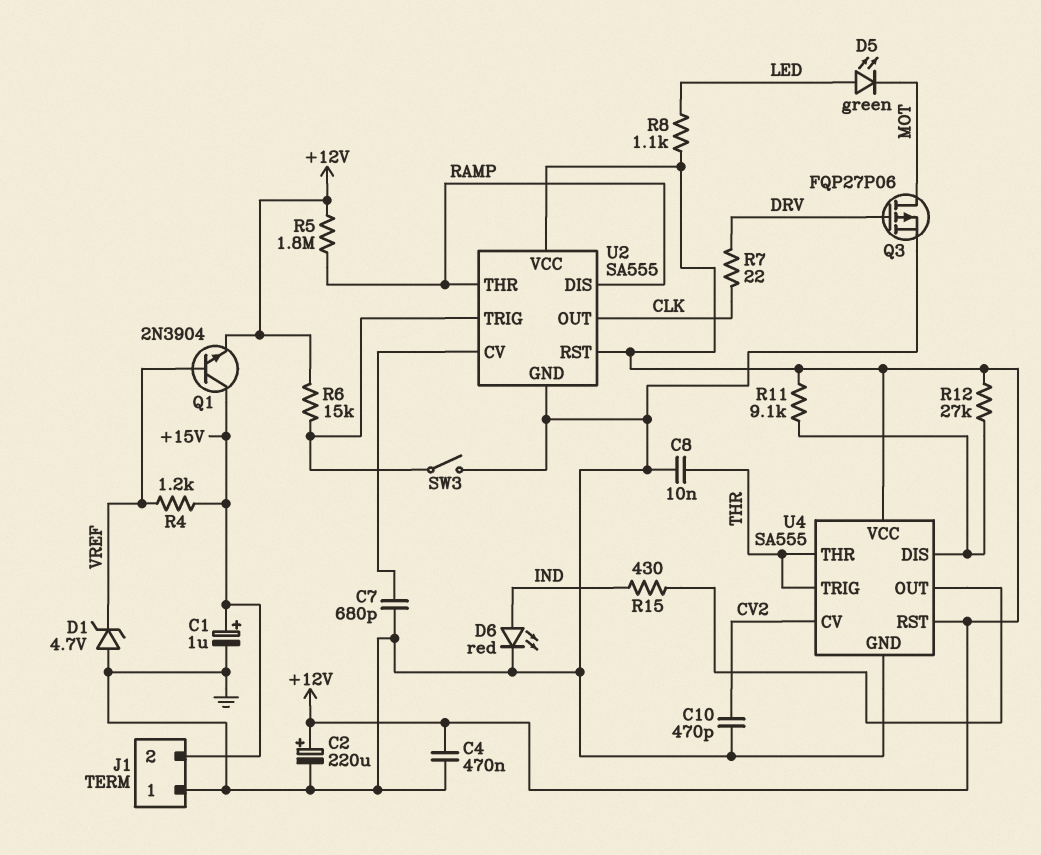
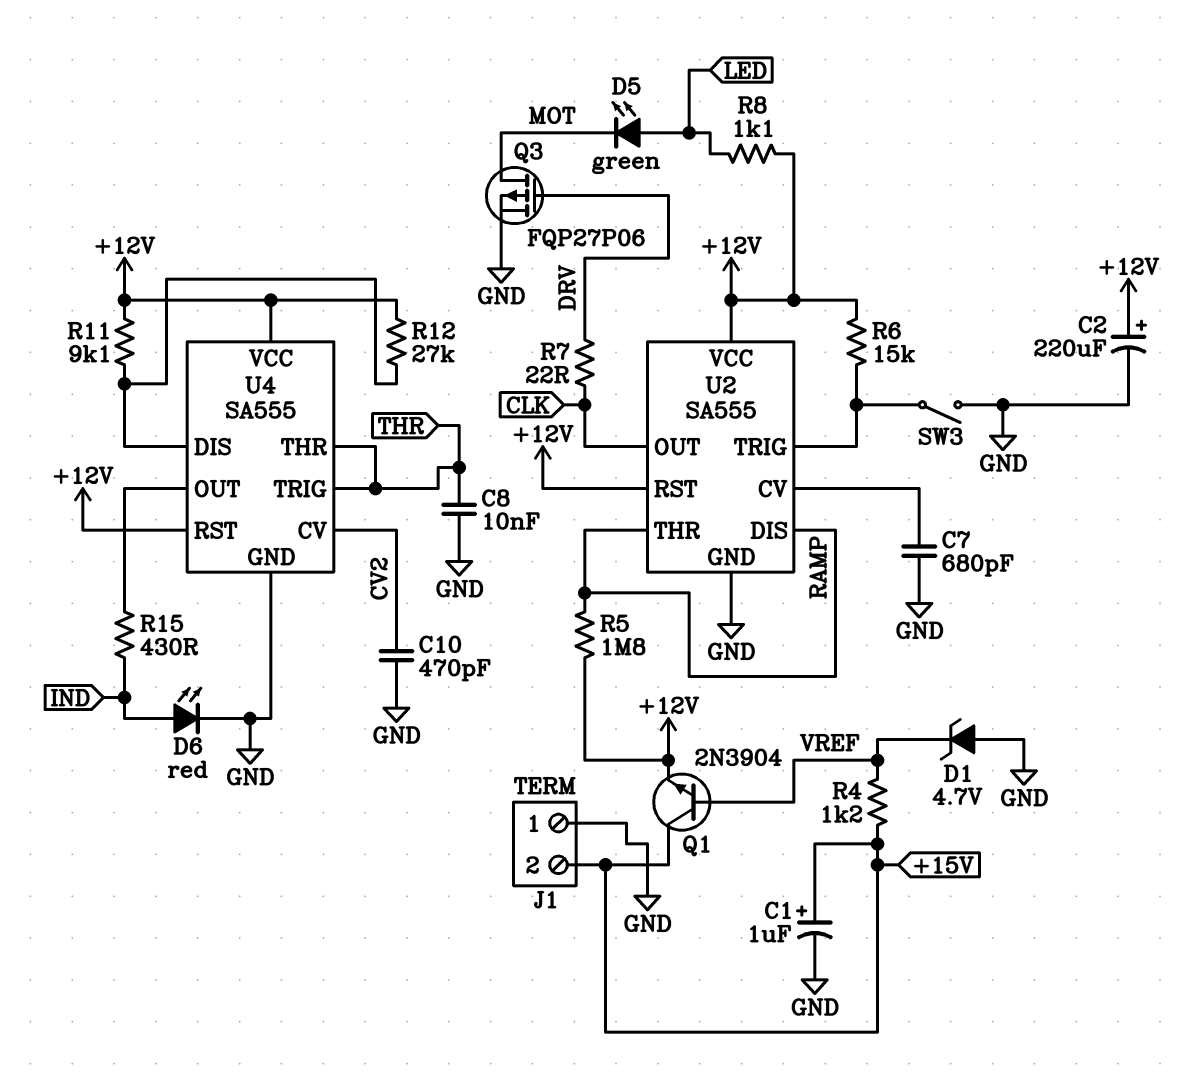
C4: 470nF (+12V, GND) -> none

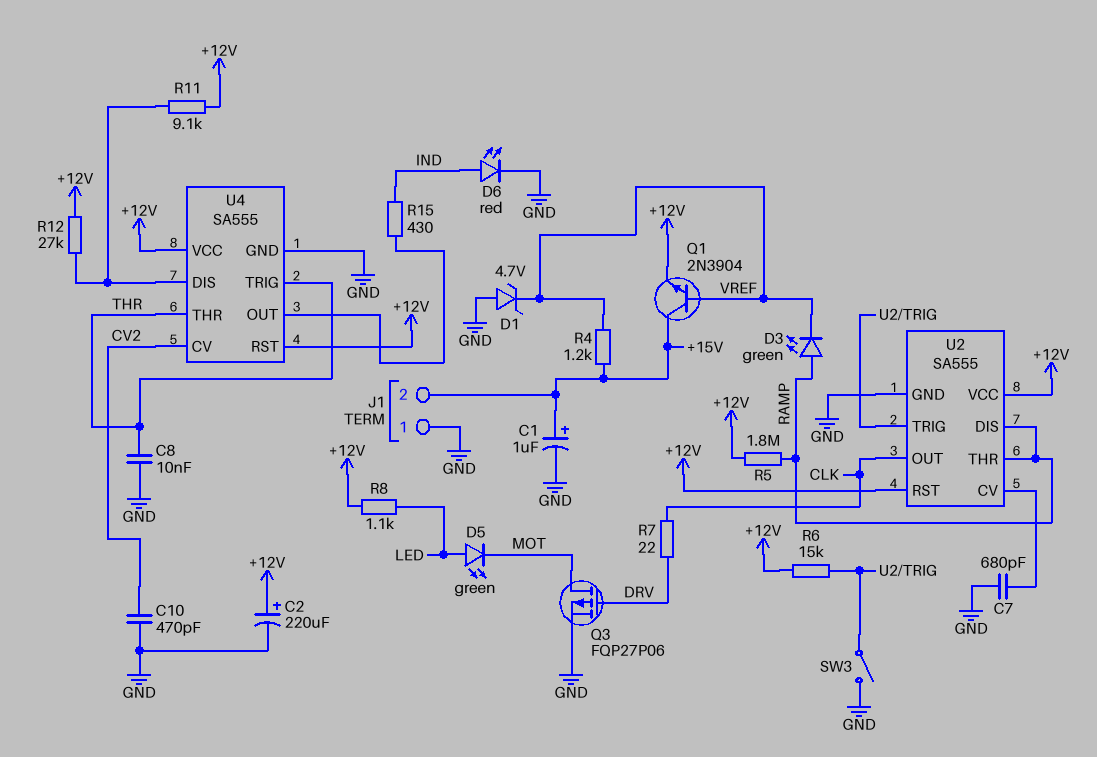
D3: none -> LED green (A RAMP, K VREF)

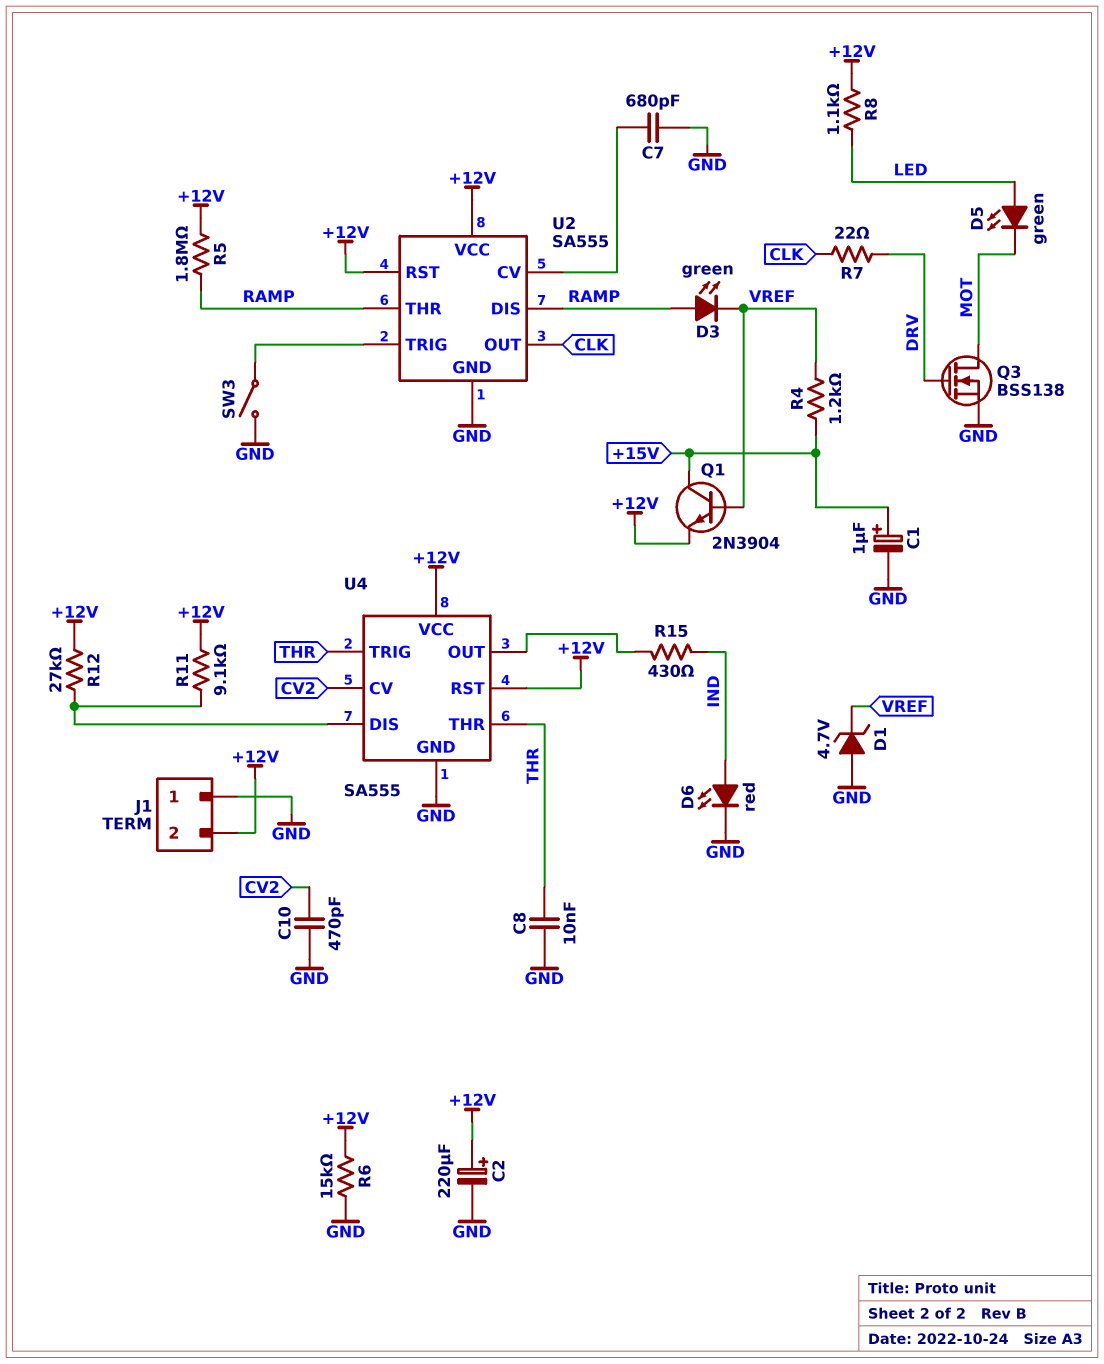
J1 pin 2: +15V -> +12V
Q3: PMOS FQP27P06 (G DRV, D MOT, S GND) -> NMOS BSS138 (G DRV, D MOT, S GND)
R6: 15k (+12V, U2/TRIG) -> 15k (+12V, GND)

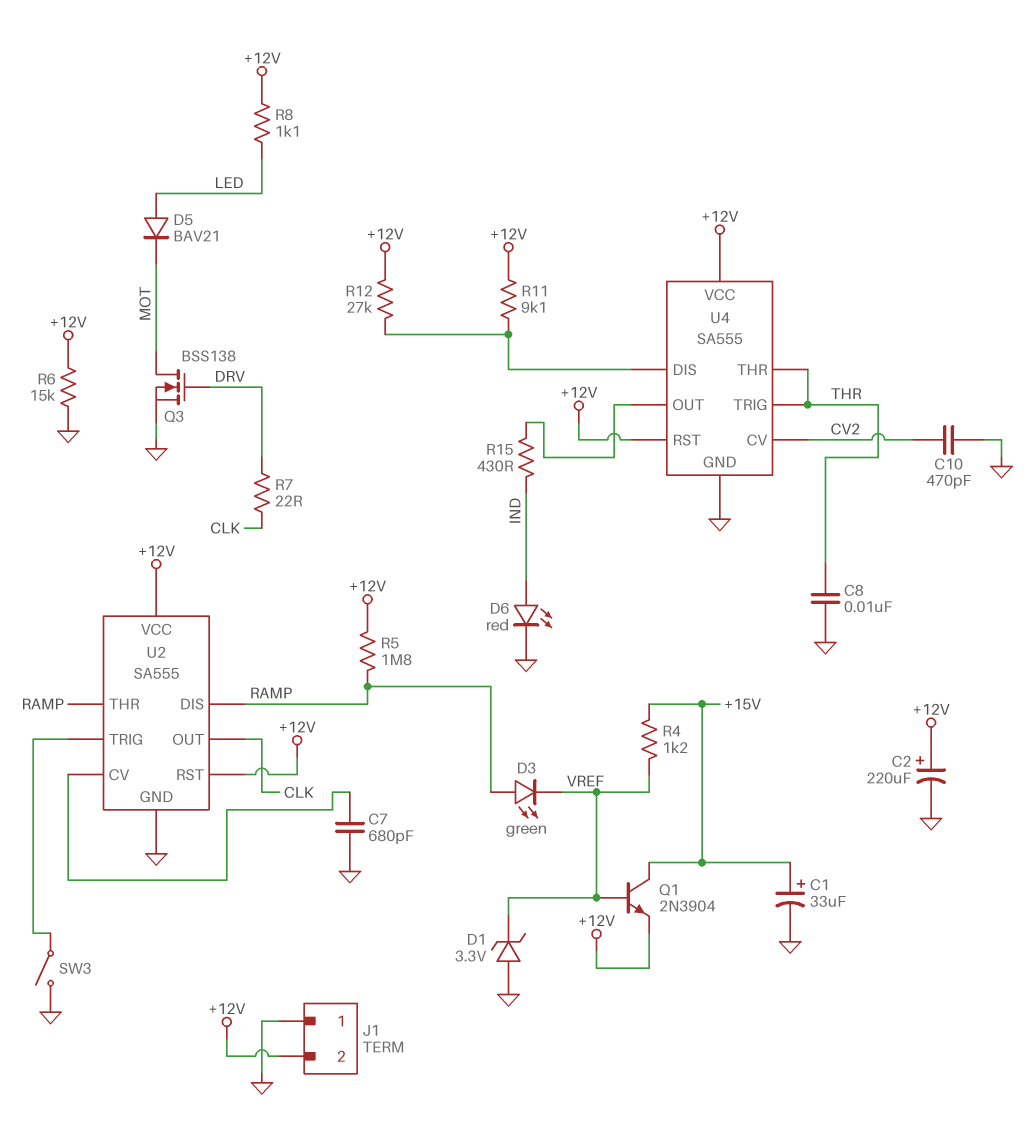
C1: 1uF (plus +15V, minus GND) -> 33uF (plus +15V, minus GND)
D1: zener 4.7V (A GND, K VREF) -> zener 3.3V (A GND, K VREF)
D5: LED green (A LED, K MOT) -> diode BAV21 (A LED, K MOT)

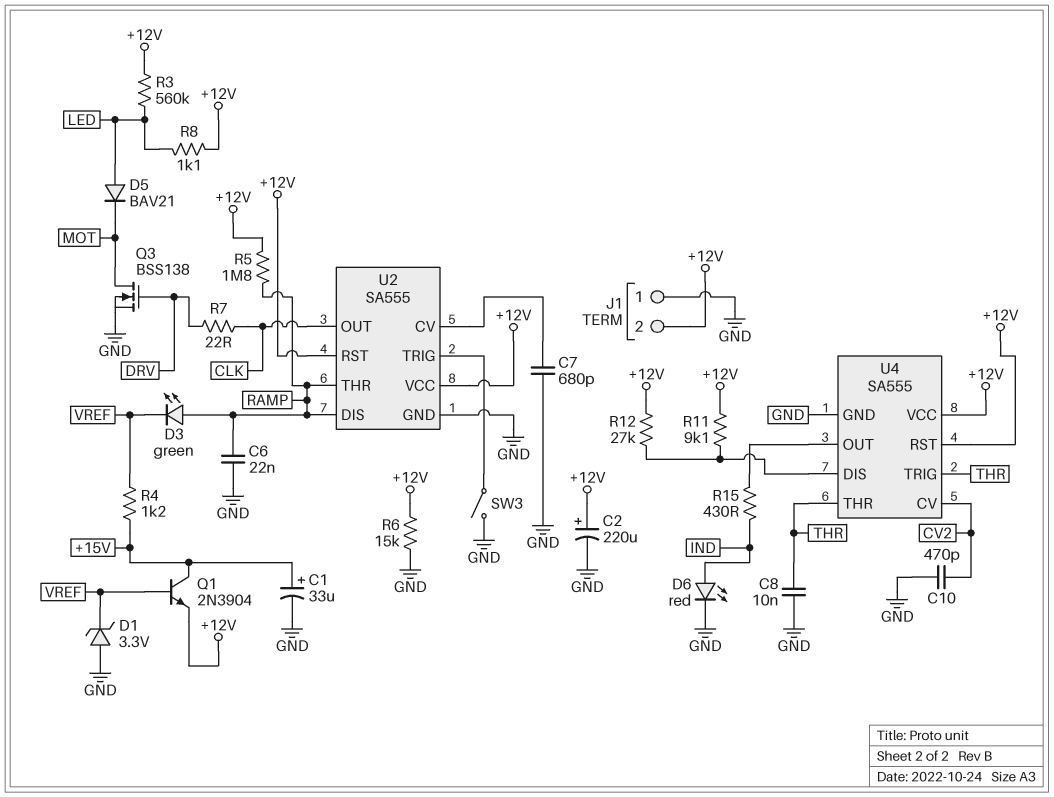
C6: none -> 22nF (GND, RAMP)
R3: none -> 560k (+12V, LED)

